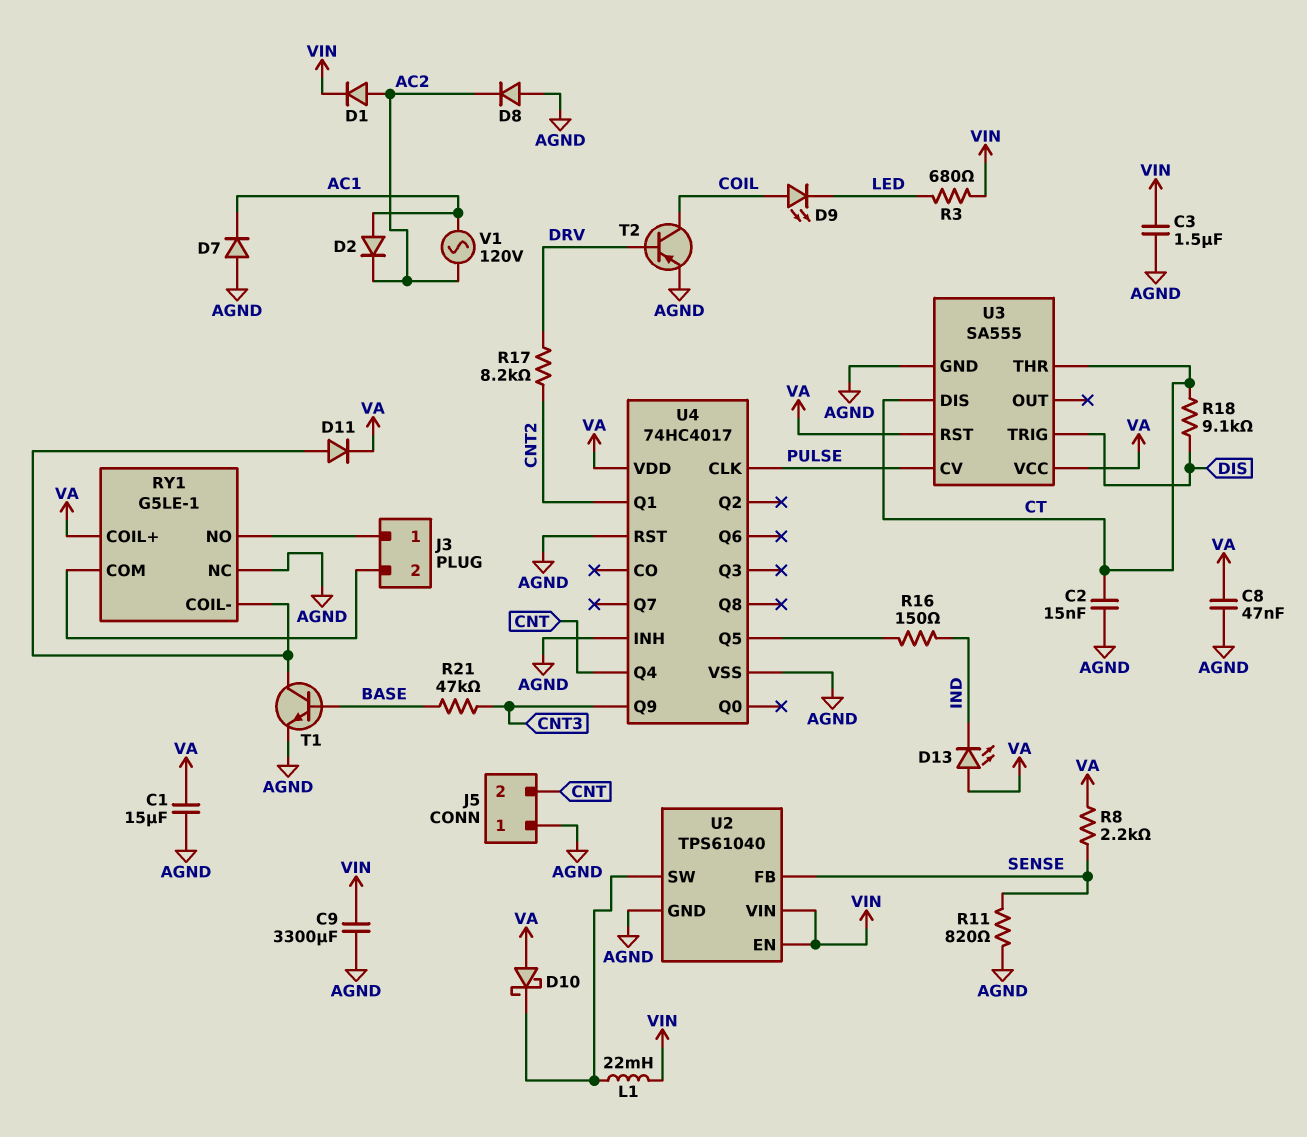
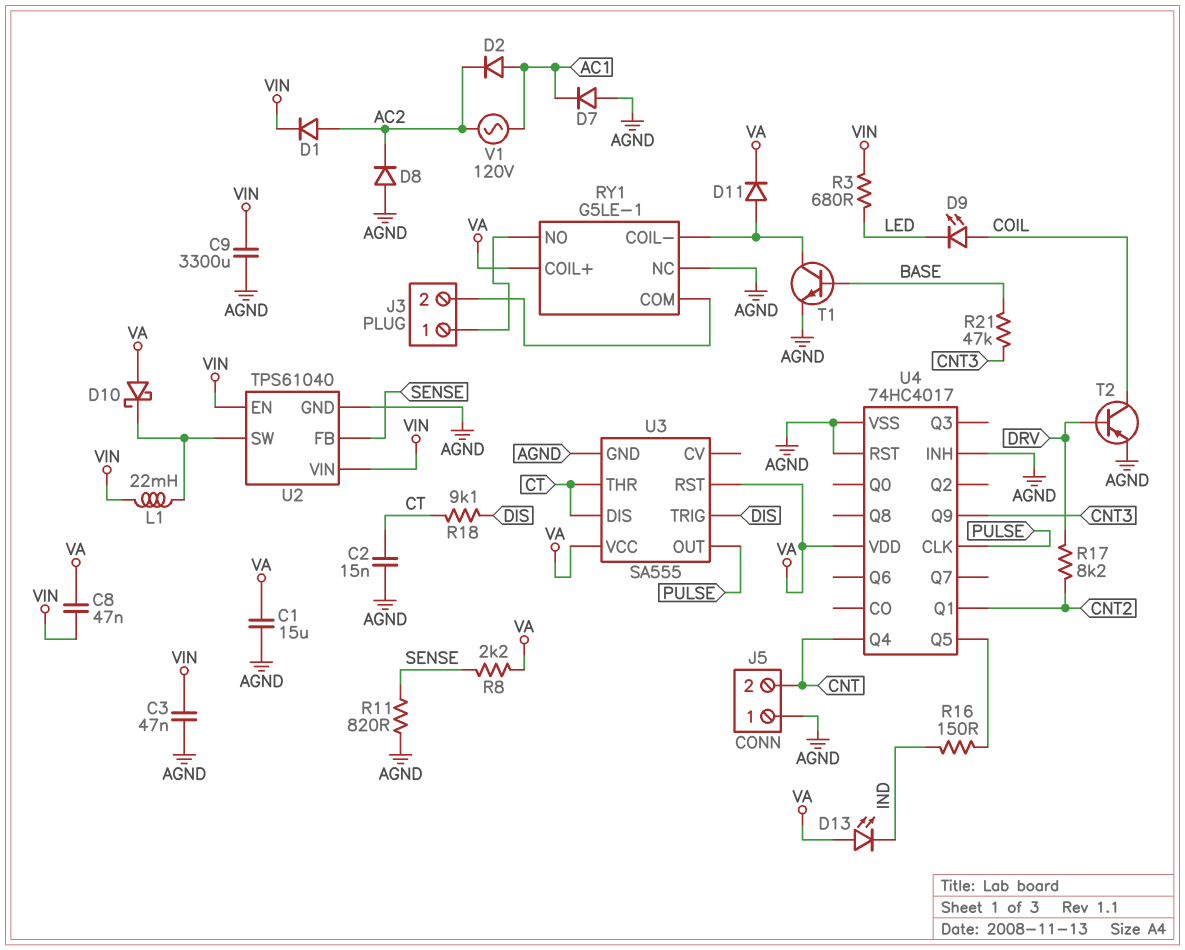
C3: 1.5uF (AGND, VIN) -> 47nF (AGND, VIN)
C8: 47nF (AGND, VA) -> 47nF (VA, VIN)
U3 pin CV: PULSE -> none
U3 pin OUT: none -> PULSE

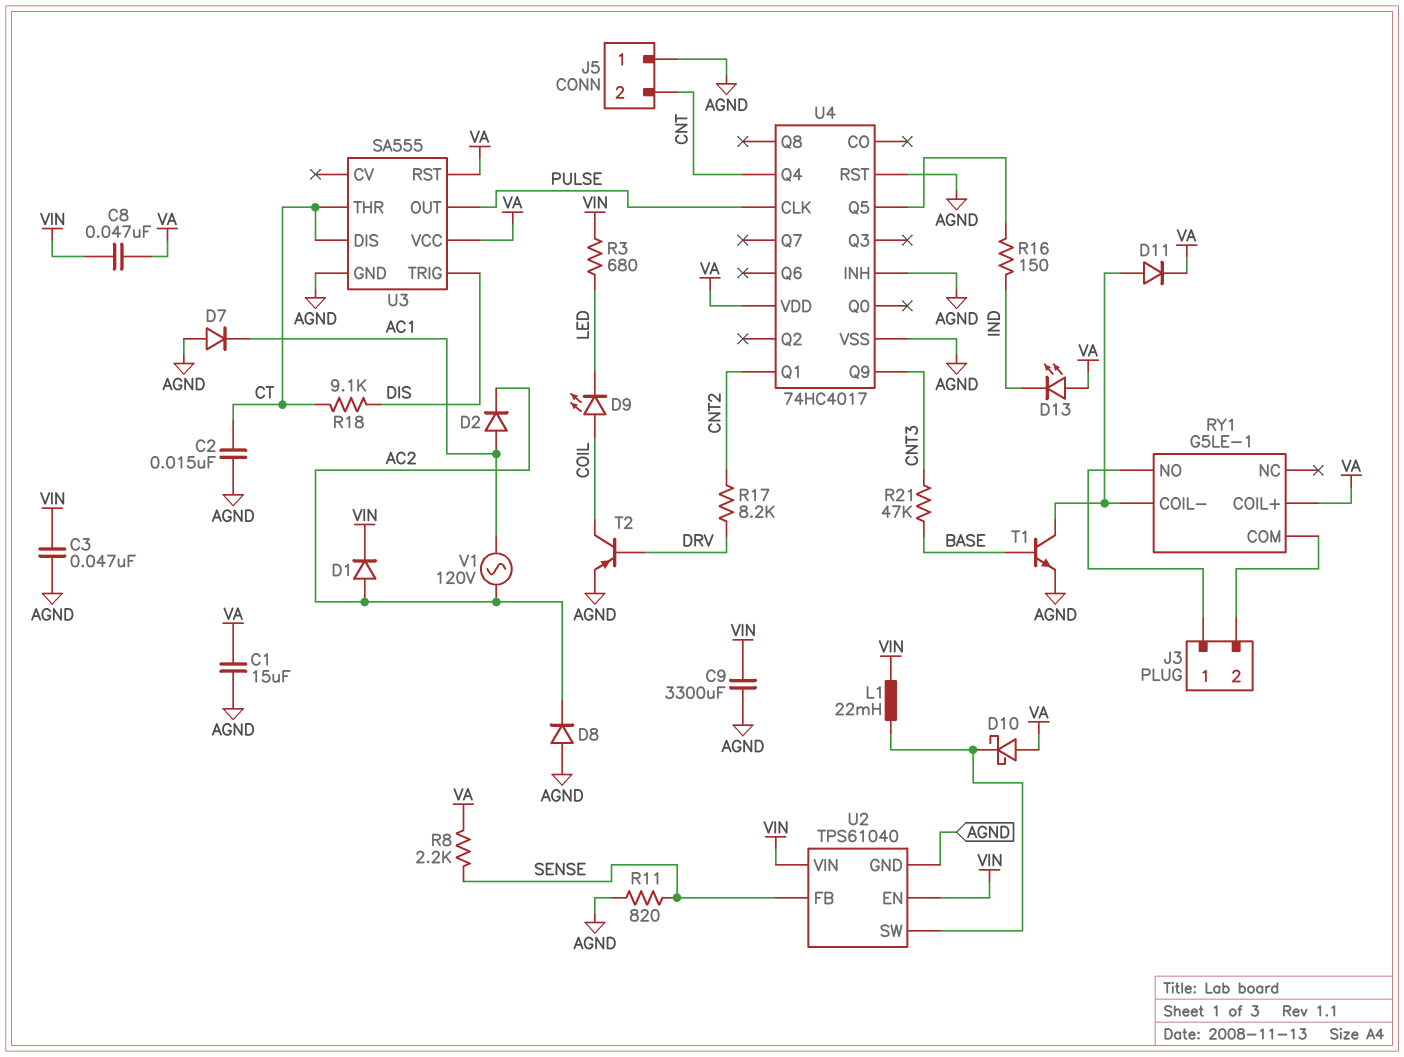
RY1 pin NC: AGND -> none

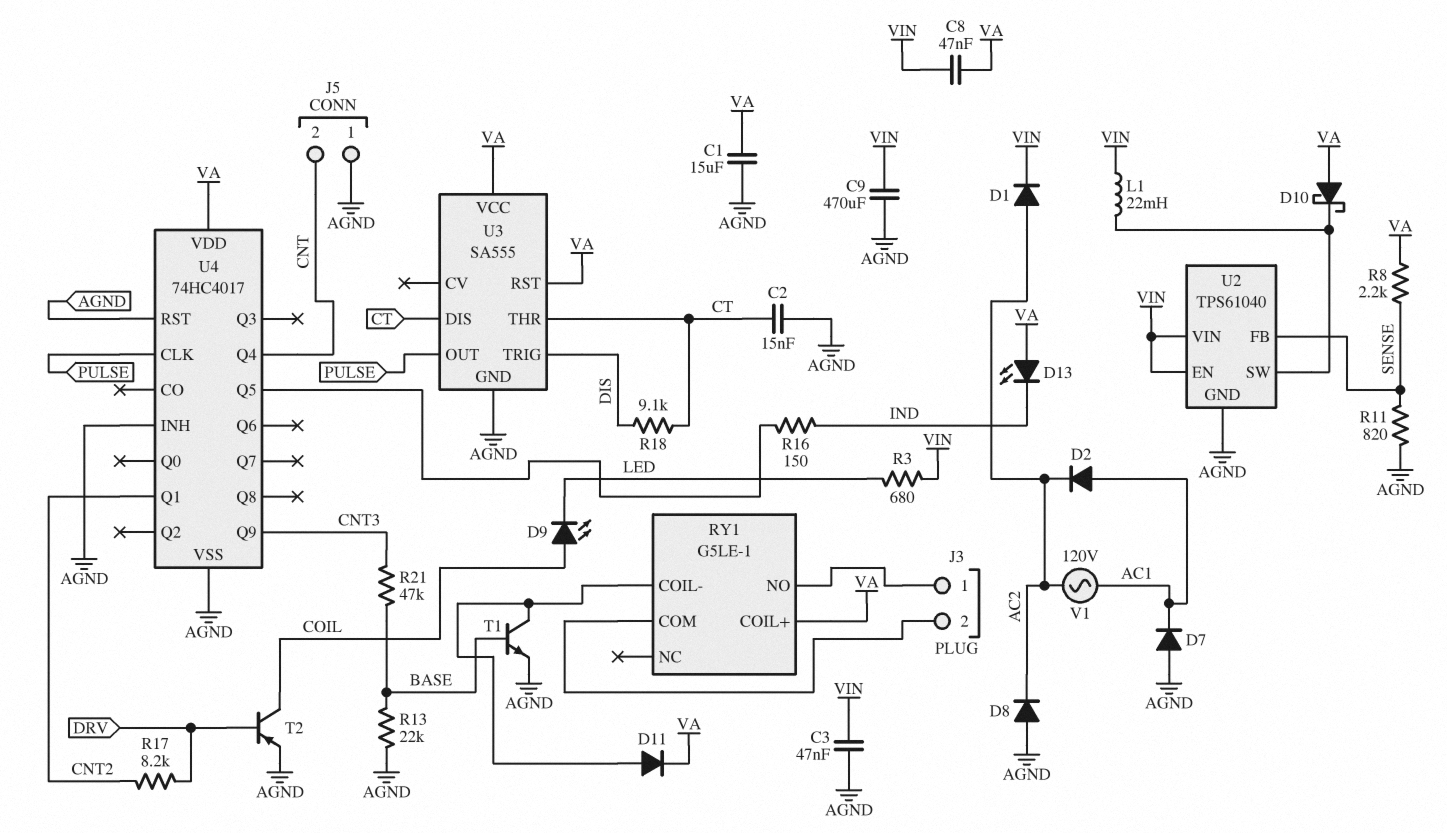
C9: 3300uF (AGND, VIN) -> 470uF (AGND, VIN)
R13: none -> 22k (AGND, BASE)

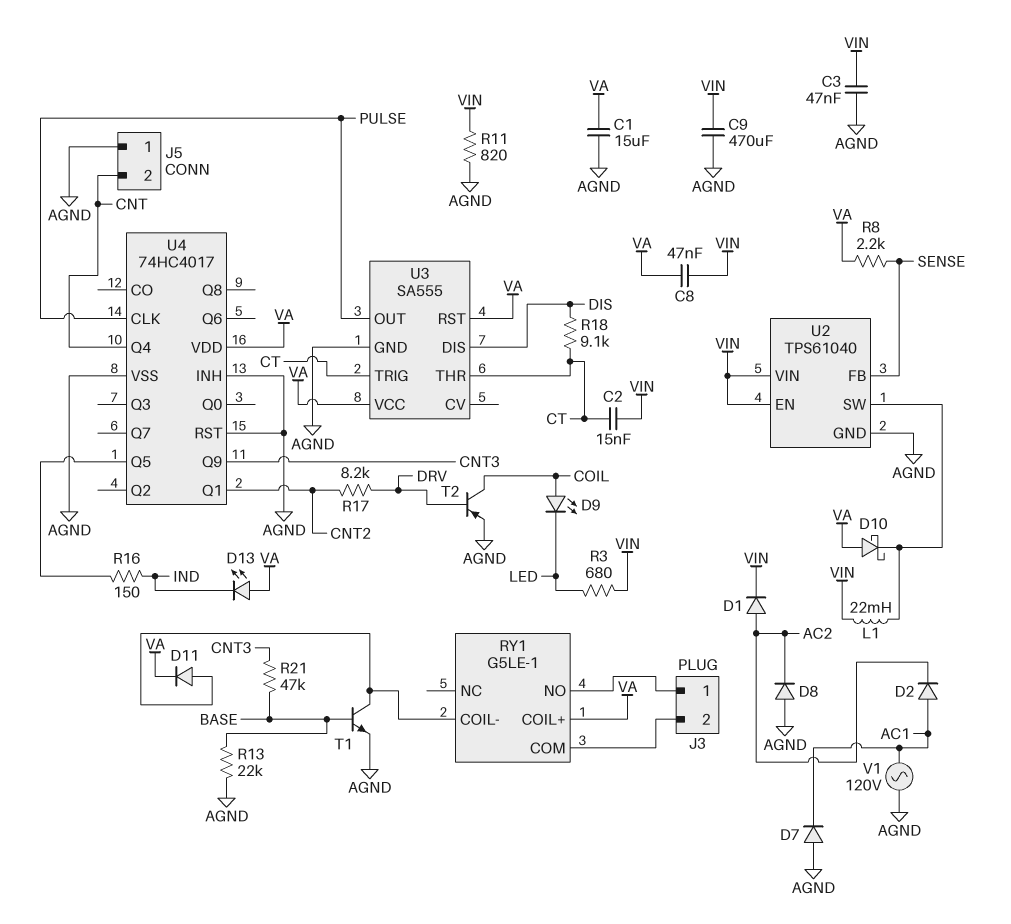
C2: 15nF (AGND, CT) -> 15nF (CT, VIN)
R11: 820 (AGND, SENSE) -> 820 (AGND, VIN)
U3 pin DIS: CT -> DIS
U3 pin TRIG: DIS -> CT
V1: AC 120V (AC1, AC2) -> AC 120V (AC1, AGND)

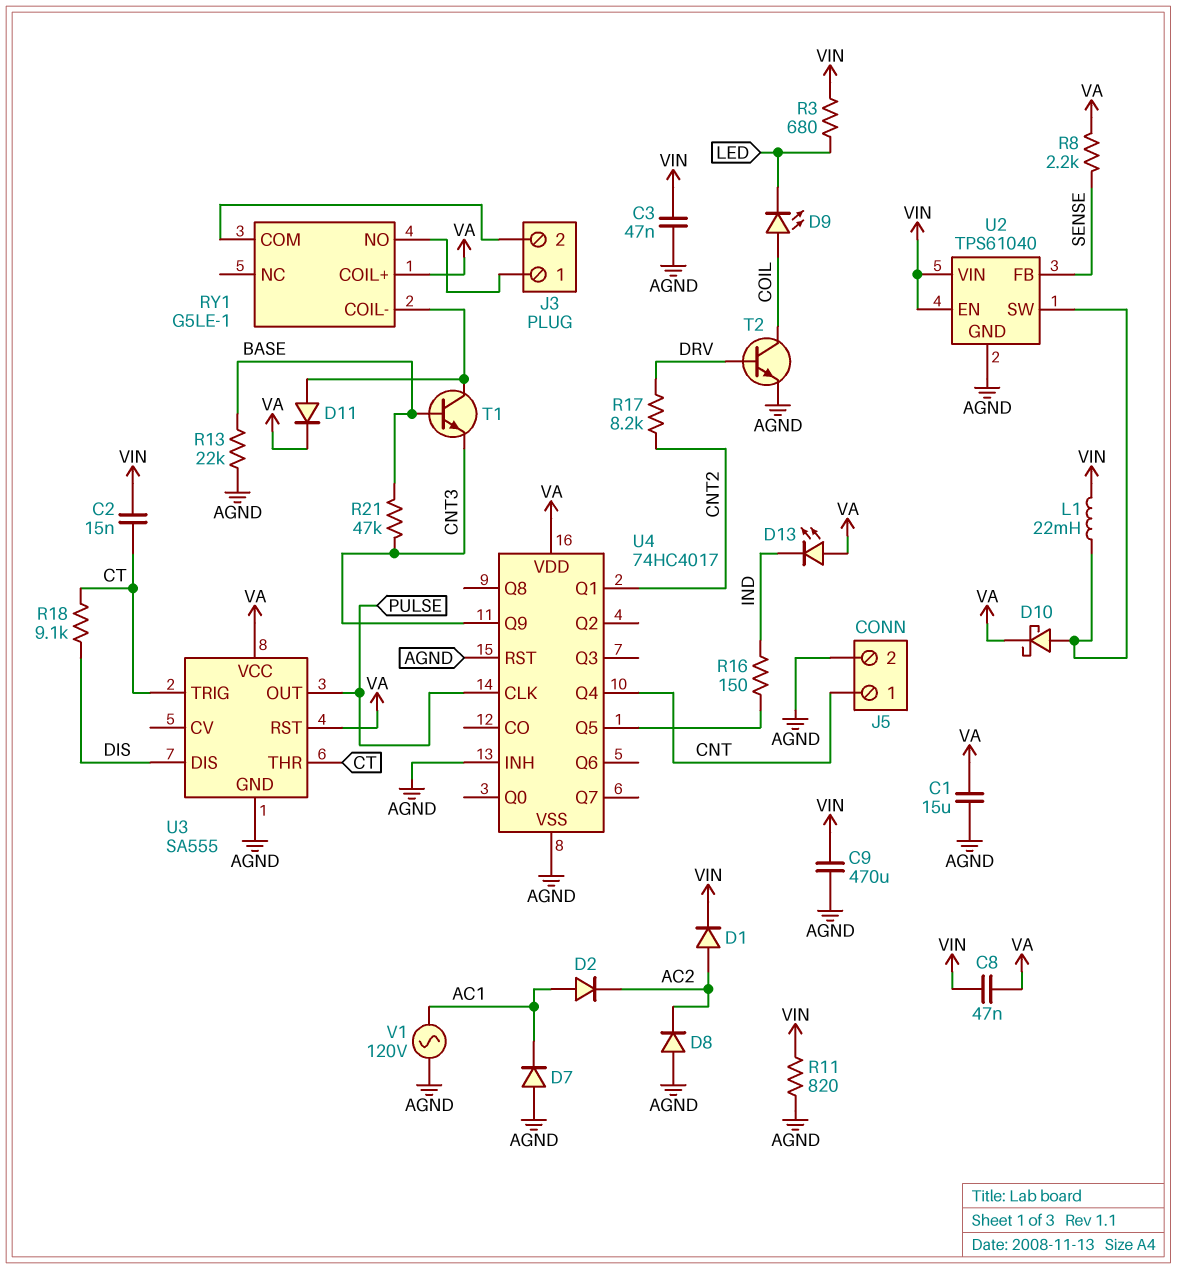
D10: schottky (A VA, K U2/SW) -> schottky (A U2/SW, K VA)
J5 pin 1: AGND -> CNT
J5 pin 2: CNT -> AGND
T1: NPN (B BASE, C RY1/COIL-, E AGND) -> NPN (B BASE, C RY1/COIL-, E CNT3)
T2: PNP (B DRV, C COIL, E AGND) -> NPN (B DRV, C COIL, E AGND)

